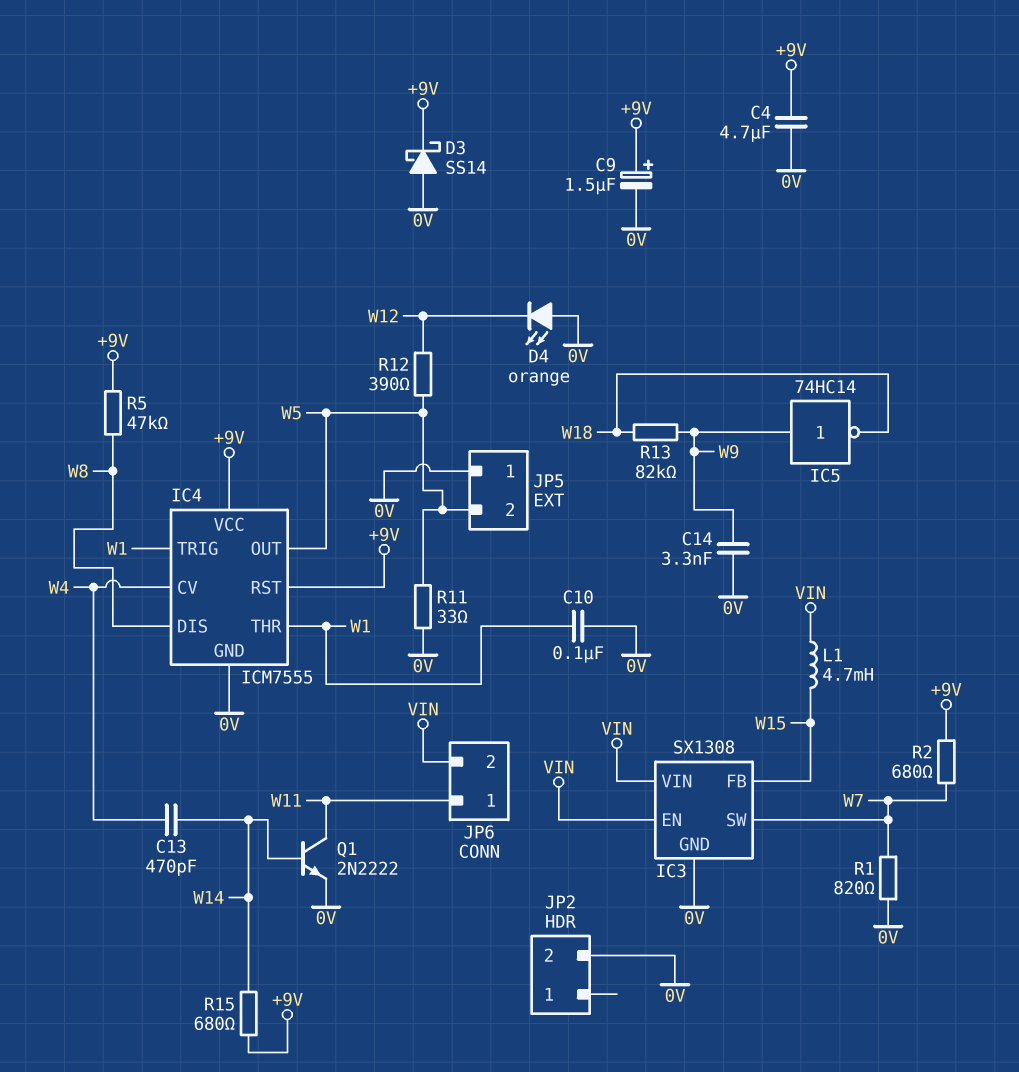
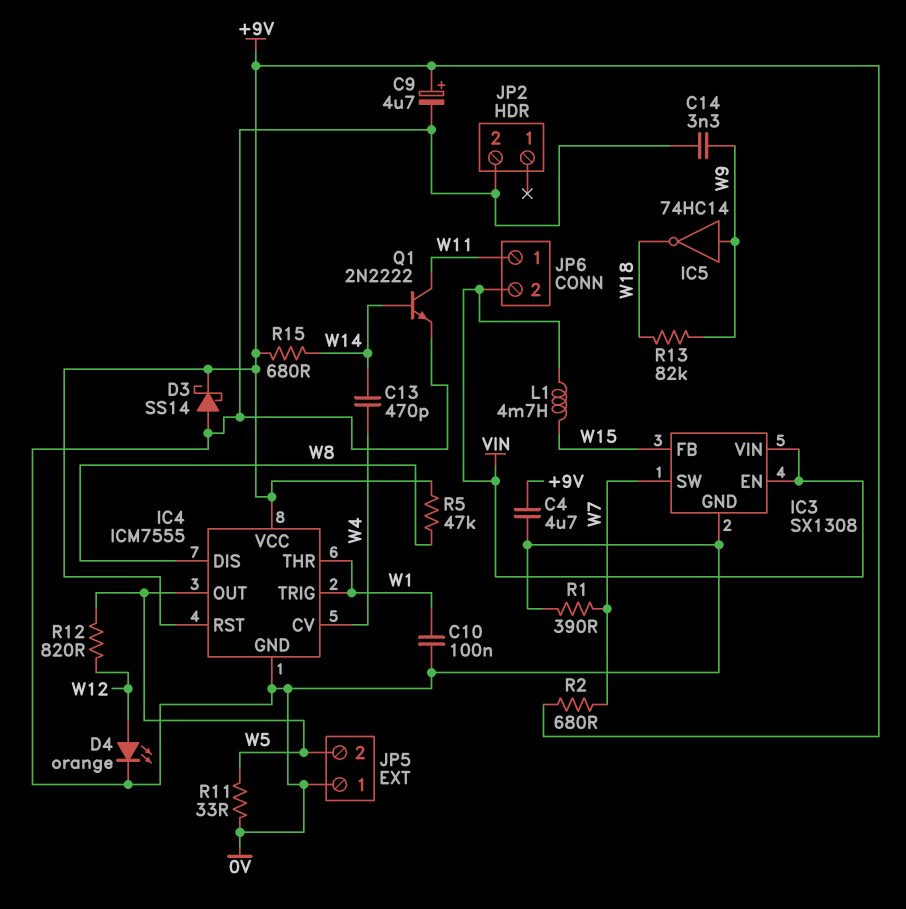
C9: 1.5uF (plus +9V, minus 0V) -> 4.7uF (plus +9V, minus 0V)
D4: LED orange (A 0V, K W12) -> LED orange (A W12, K 0V)
R1: 820 (0V, W7) -> 390 (0V, W7)
R12: 390 (W5, W12) -> 820 (W5, W12)

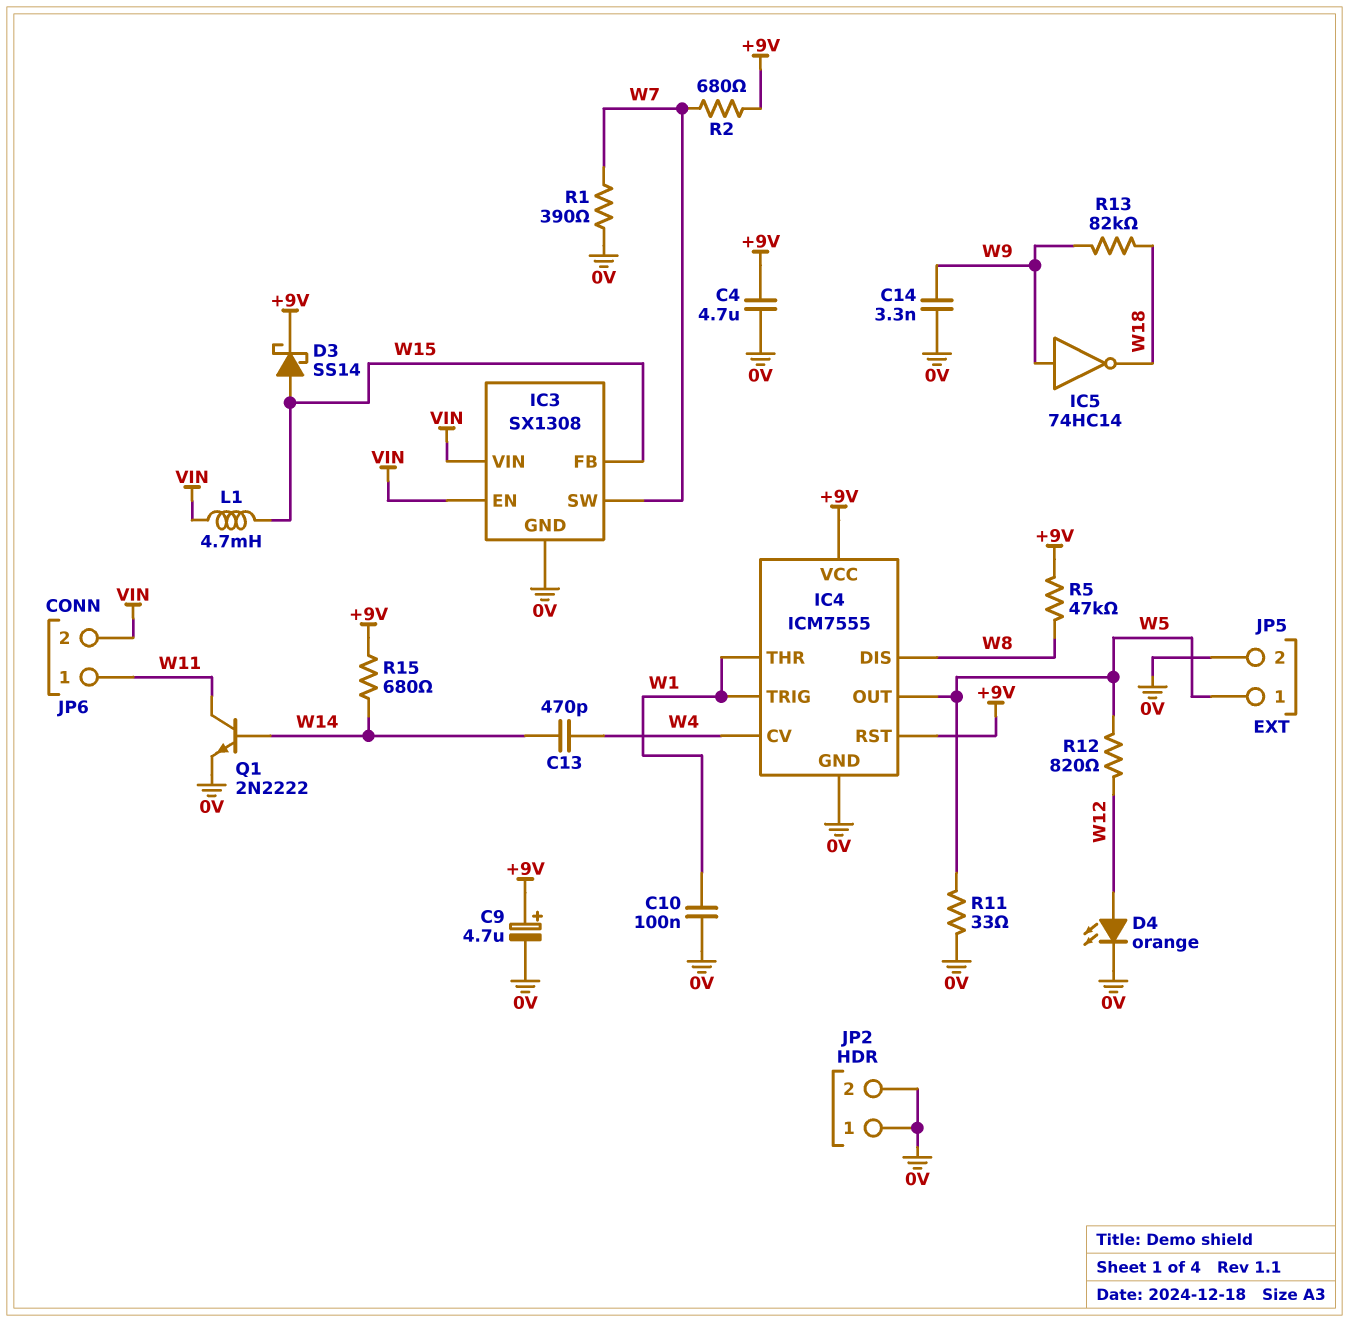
D3: schottky SS14 (A 0V, K +9V) -> schottky SS14 (A W15, K +9V)
JP2 pin 1: none -> 0V
JP5 pin 1: 0V -> W5
JP5 pin 2: W5 -> 0V

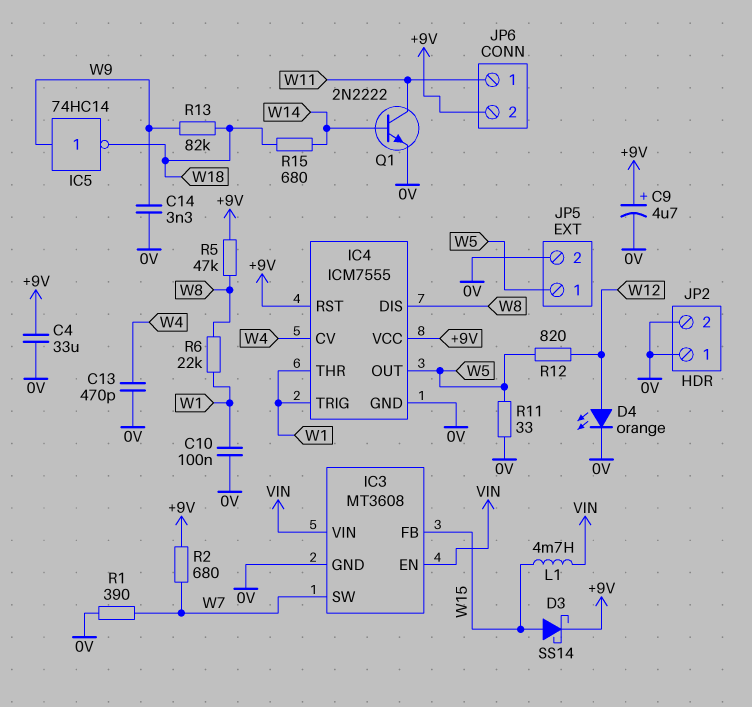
C4: 4.7uF (+9V, 0V) -> 33uF (+9V, 0V)
C13: 470pF (W4, W14) -> 470pF (0V, W4)
IC3: SX1308 -> MT3608
JP6 pin 2: VIN -> +9V
R6: none -> 22k (W1, W8)
R15: 680 (+9V, W14) -> 680 (W14, W18)

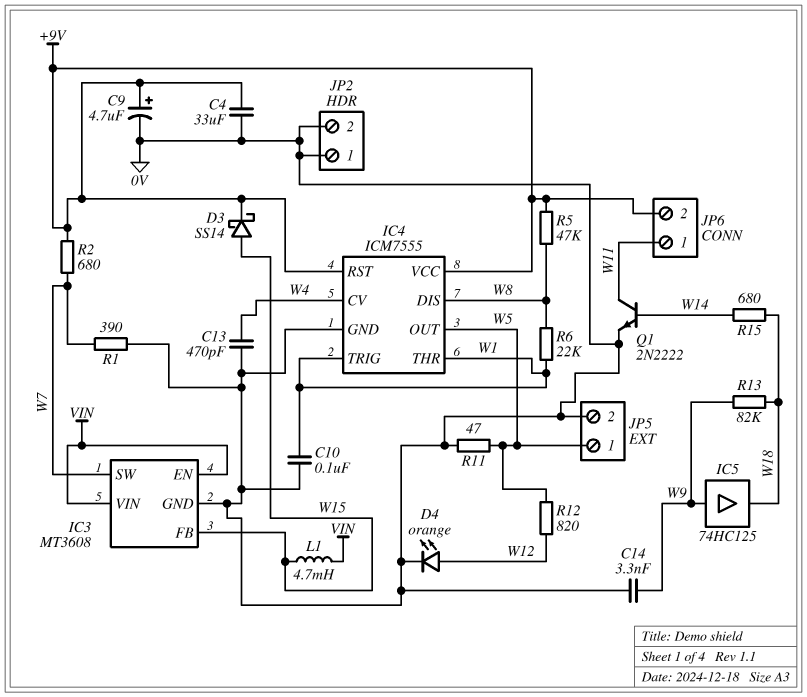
IC5: NOT 74HC14 (in W9, out W18) -> buffer 74HC125 (in W9, out W18)
R11: 33 (0V, W5) -> 47 (0V, W5)

